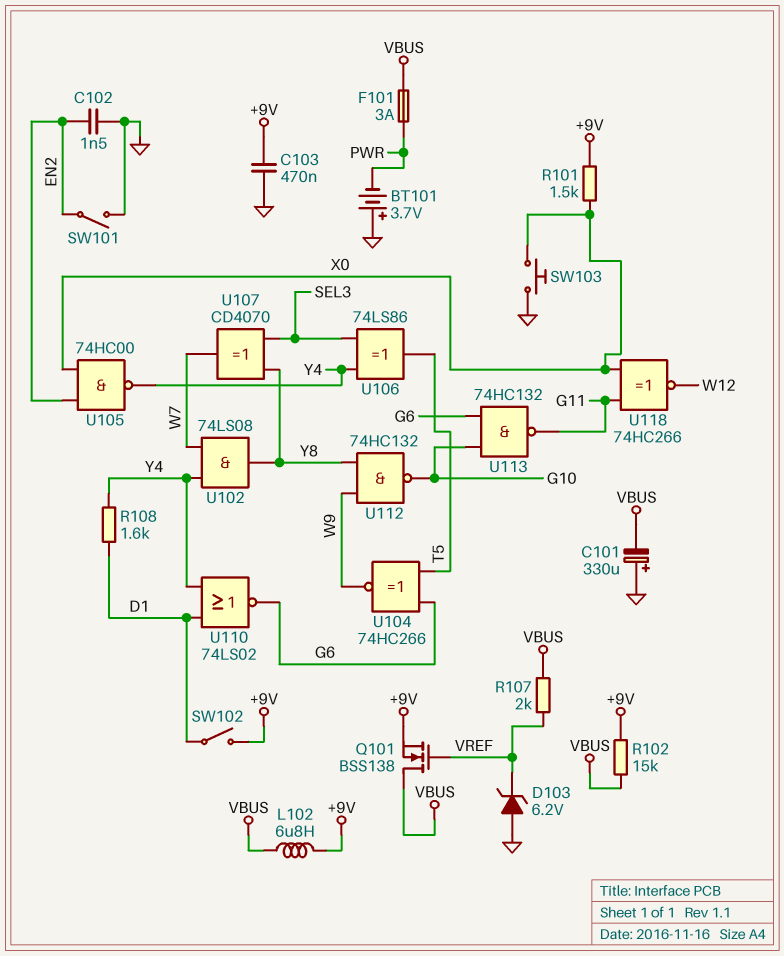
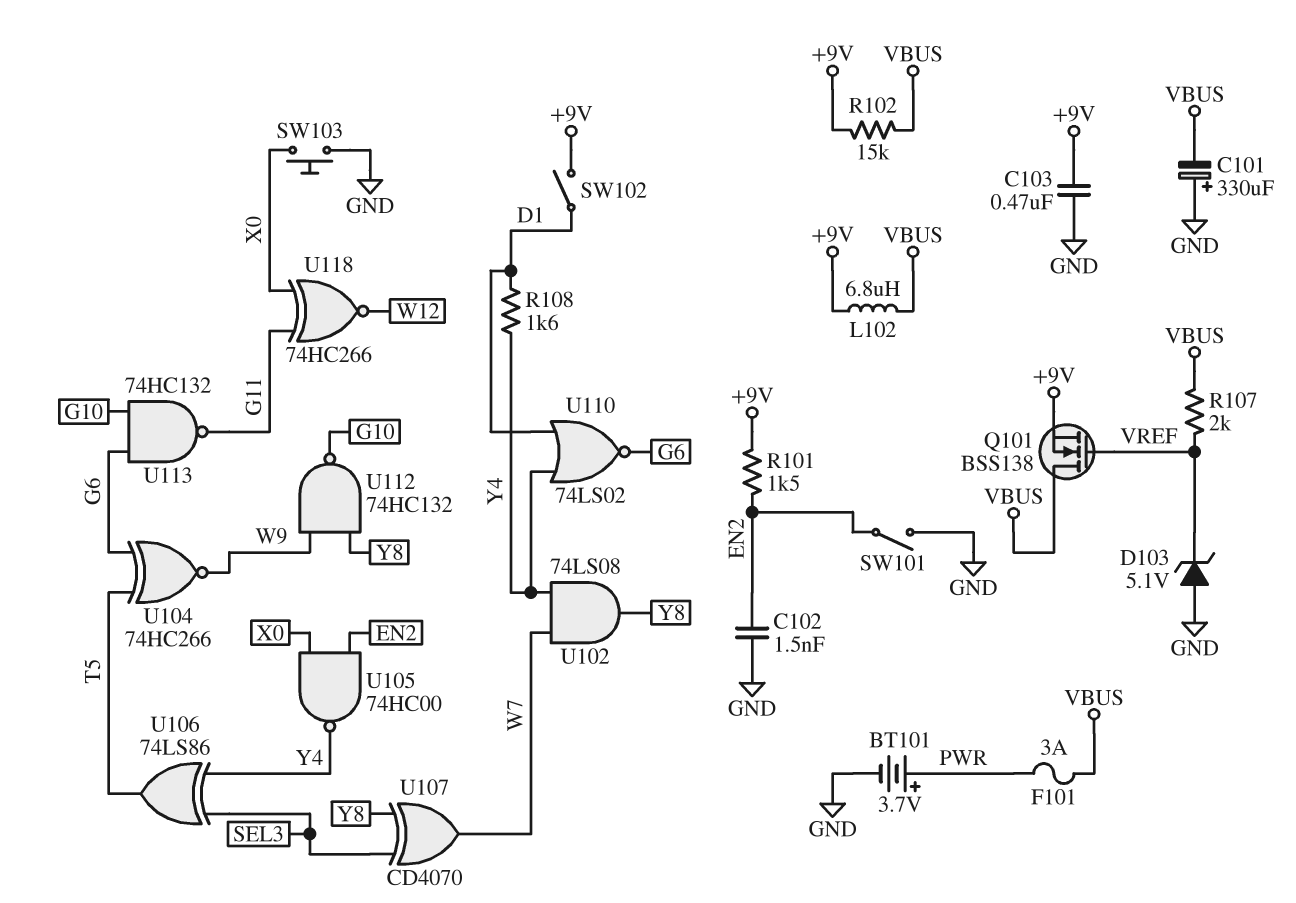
BT101: 3.7V (plus GND, minus PWR) -> 3.7V (plus PWR, minus GND)
D103: zener 6.2V (A GND, K VREF) -> zener 5.1V (A GND, K VREF)
R101: 1.5k (+9V, X0) -> 1.5k (+9V, EN2)

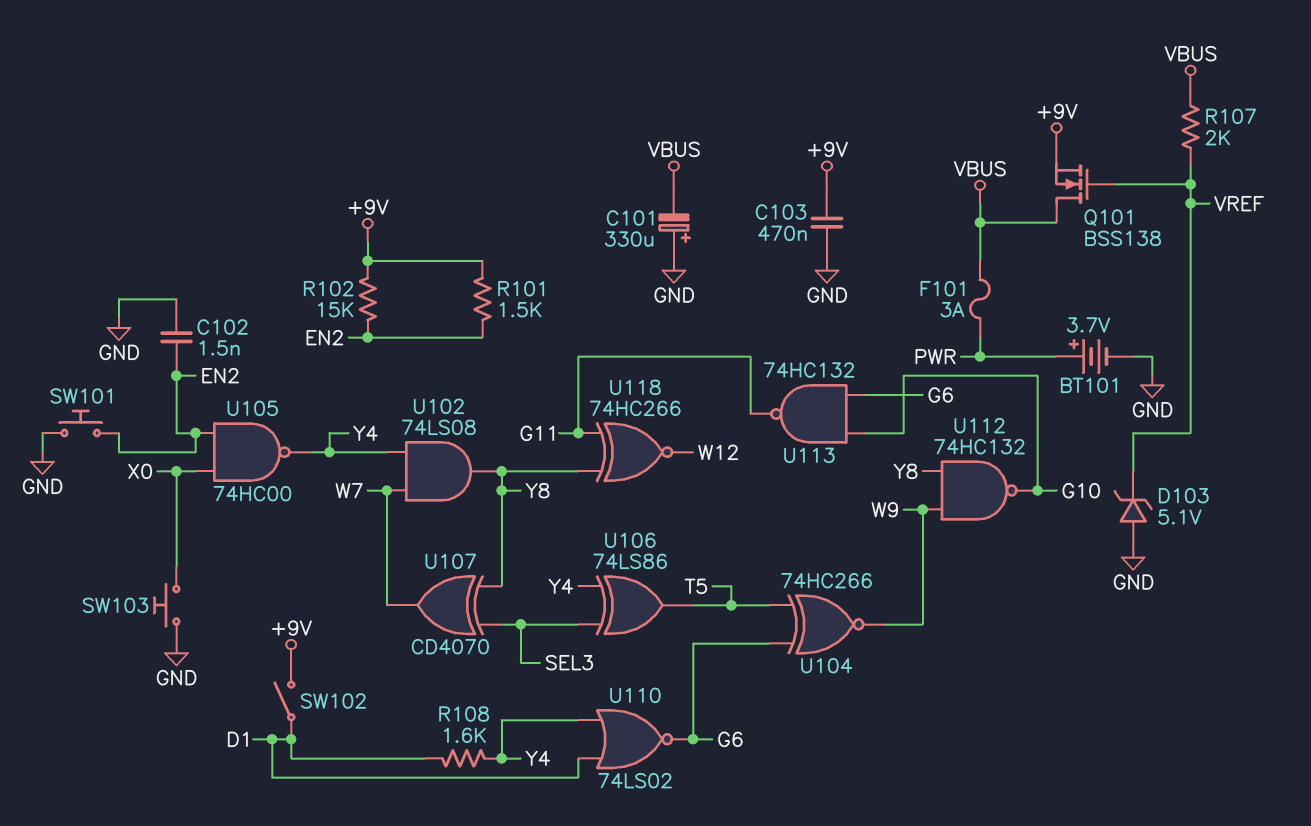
L102: 6.8uH (+9V, VBUS) -> none
R102: 15k (+9V, VBUS) -> 15k (+9V, EN2)
SW101: switch (EN2, GND) -> button (EN2, GND)
U118: XNOR 74HC266 (in G11, in X0, out W12) -> XNOR 74HC266 (in G11, in Y8, out W12)

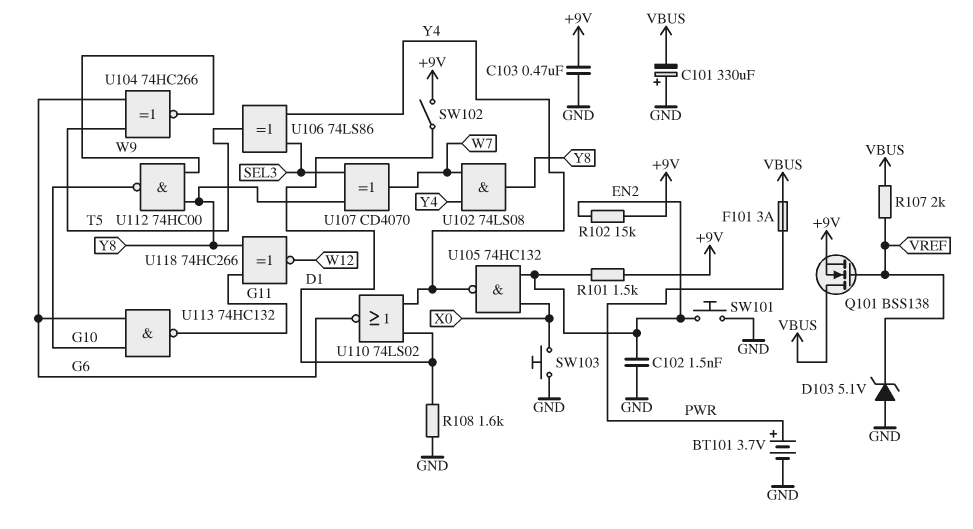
R108: 1.6k (D1, Y4) -> 1.6k (D1, GND)
U105: NAND 74HC00 (in EN2, in X0, out Y4) -> NAND 74HC132 (in EN2, in X0, out Y4)
U112: NAND 74HC132 (in W9, in Y8, out G10) -> NAND 74HC00 (in W9, in Y8, out G10)

